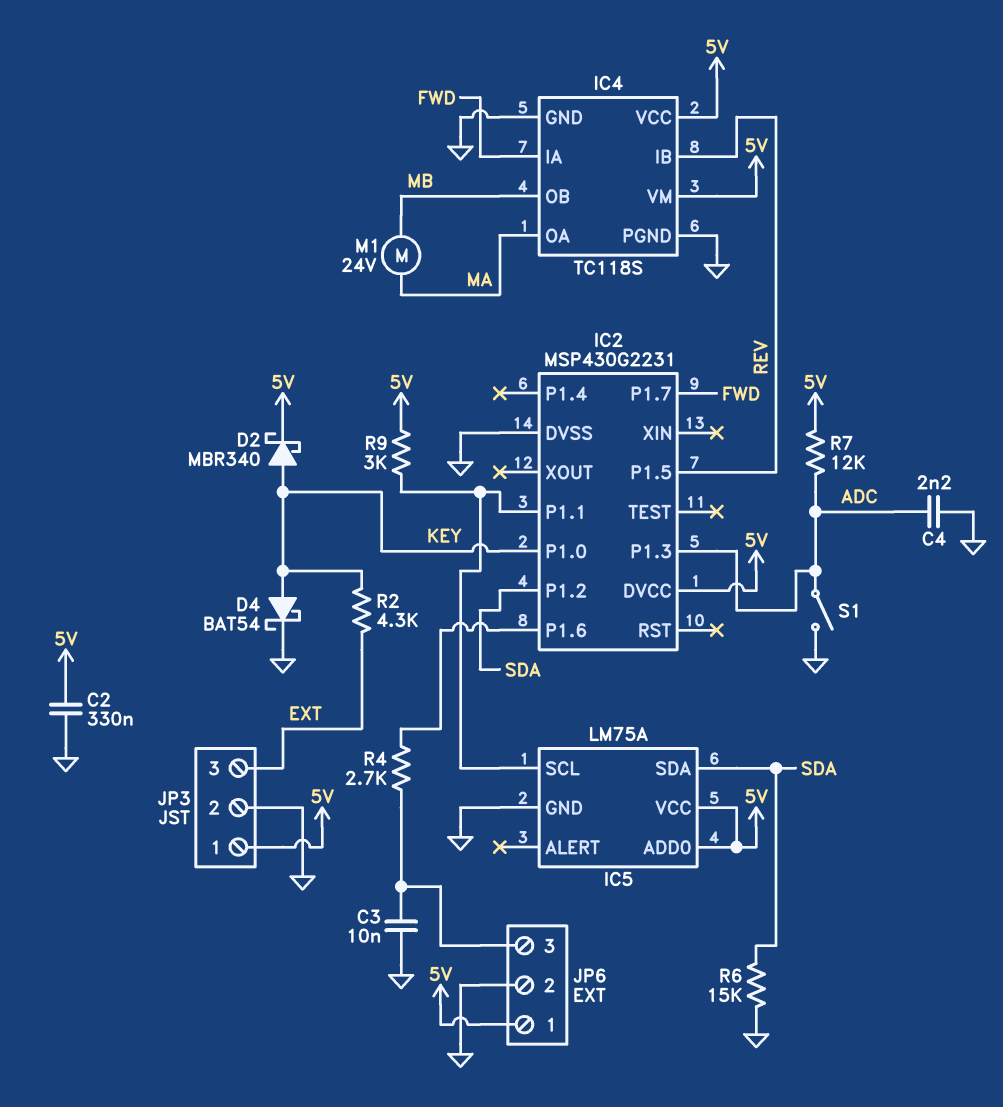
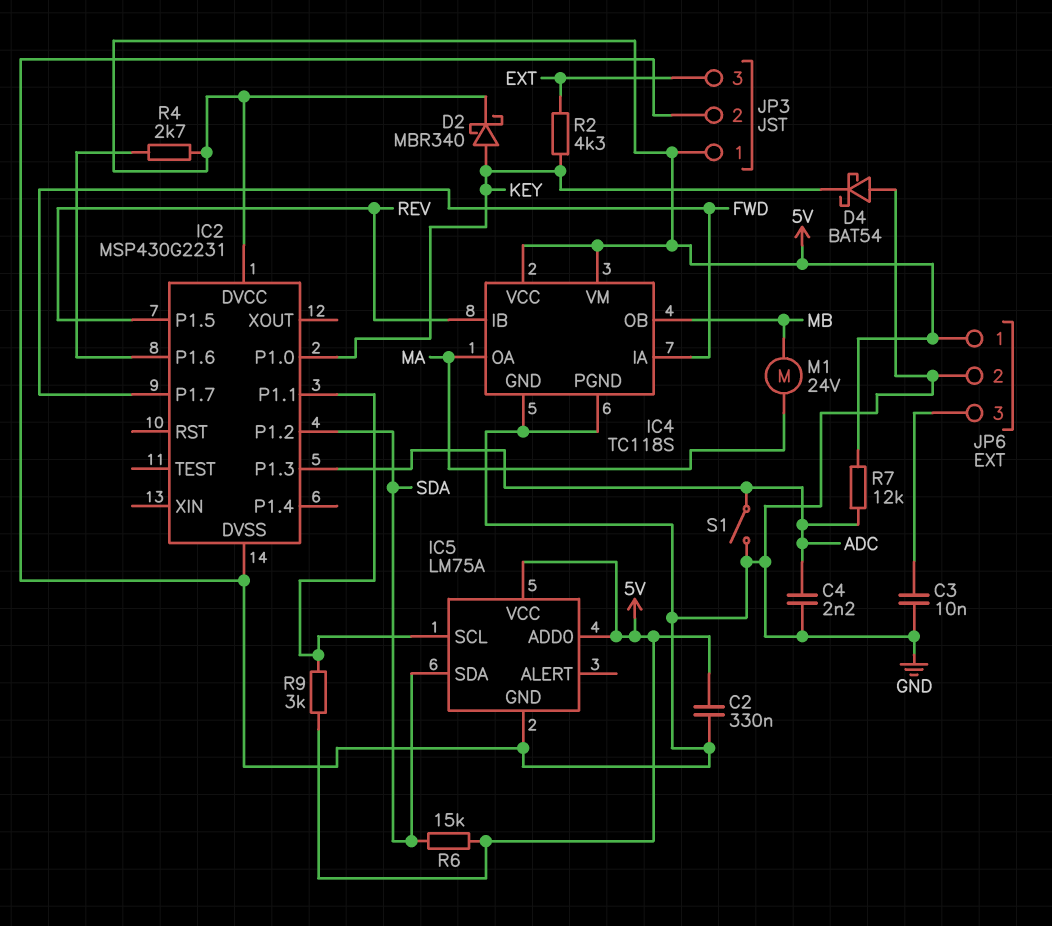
D4: schottky BAT54 (A KEY, K GND) -> schottky BAT54 (A GND, K KEY)
R4: 2.7k (IC2/P1.6, JP6/3) -> 2.7k (5V, IC2/P1.6)
R6: 15k (GND, SDA) -> 15k (5V, SDA)

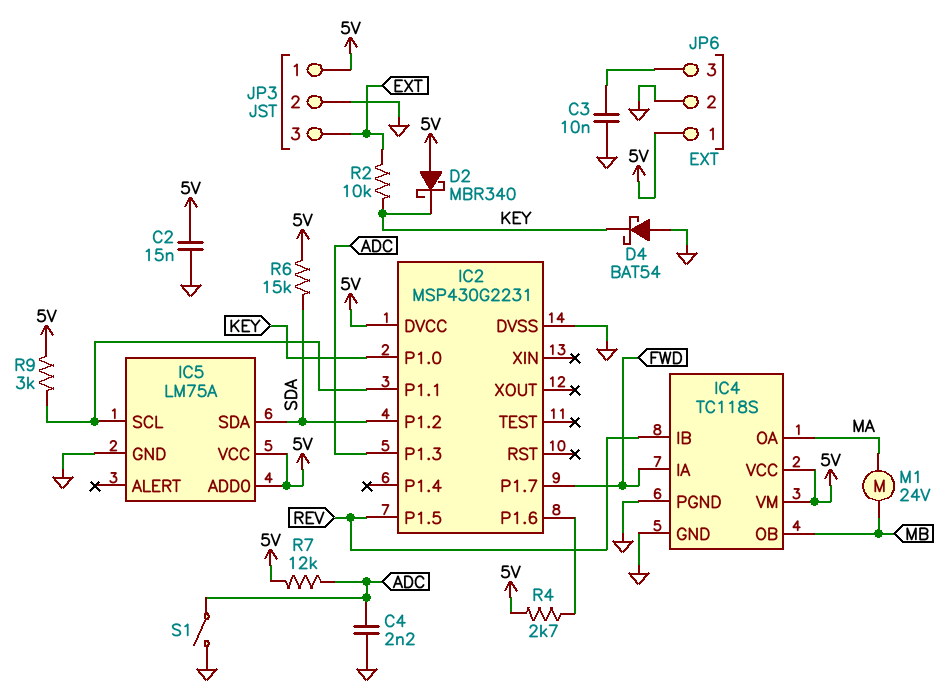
C2: 330nF (5V, GND) -> 15nF (5V, GND)
D2: schottky MBR340 (A KEY, K 5V) -> schottky MBR340 (A 5V, K KEY)
R2: 4.3k (EXT, KEY) -> 10k (EXT, KEY)

